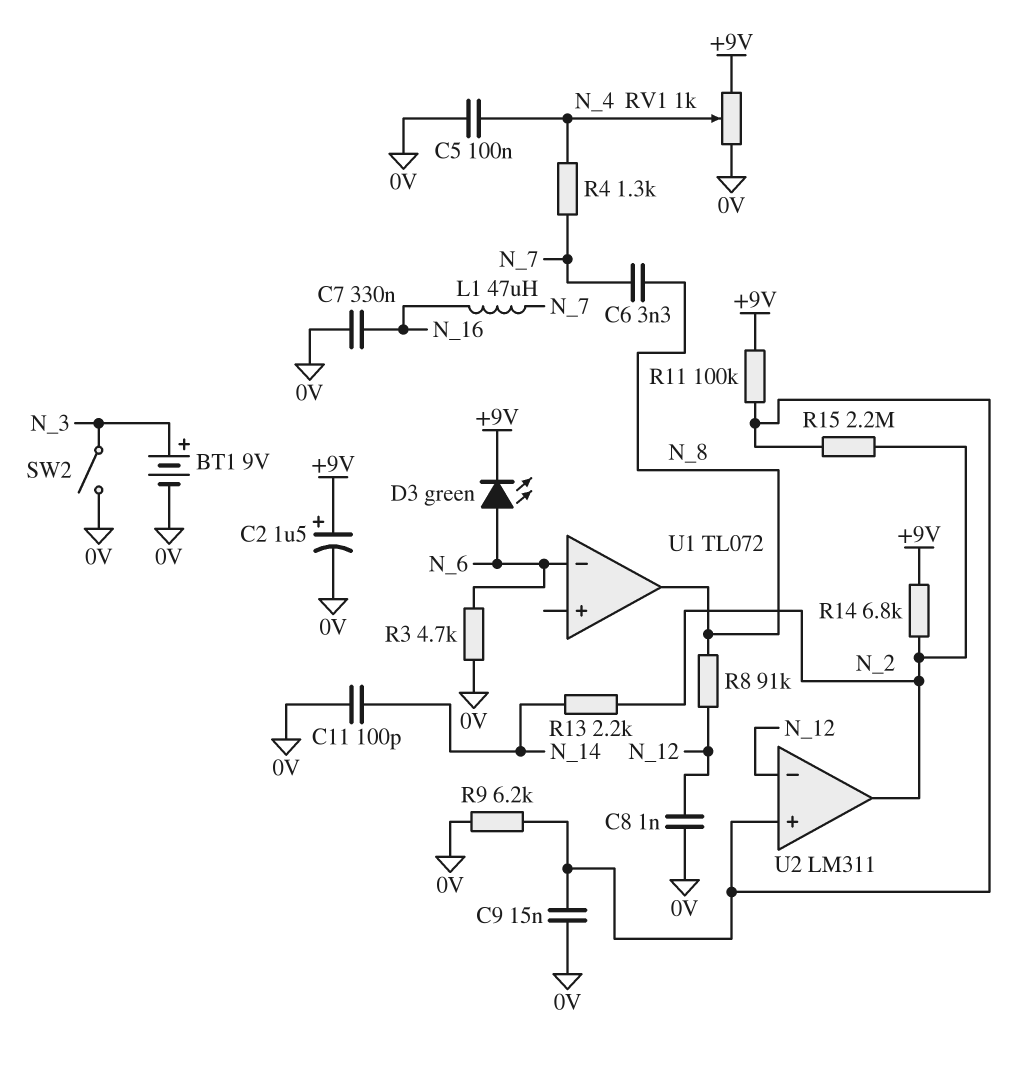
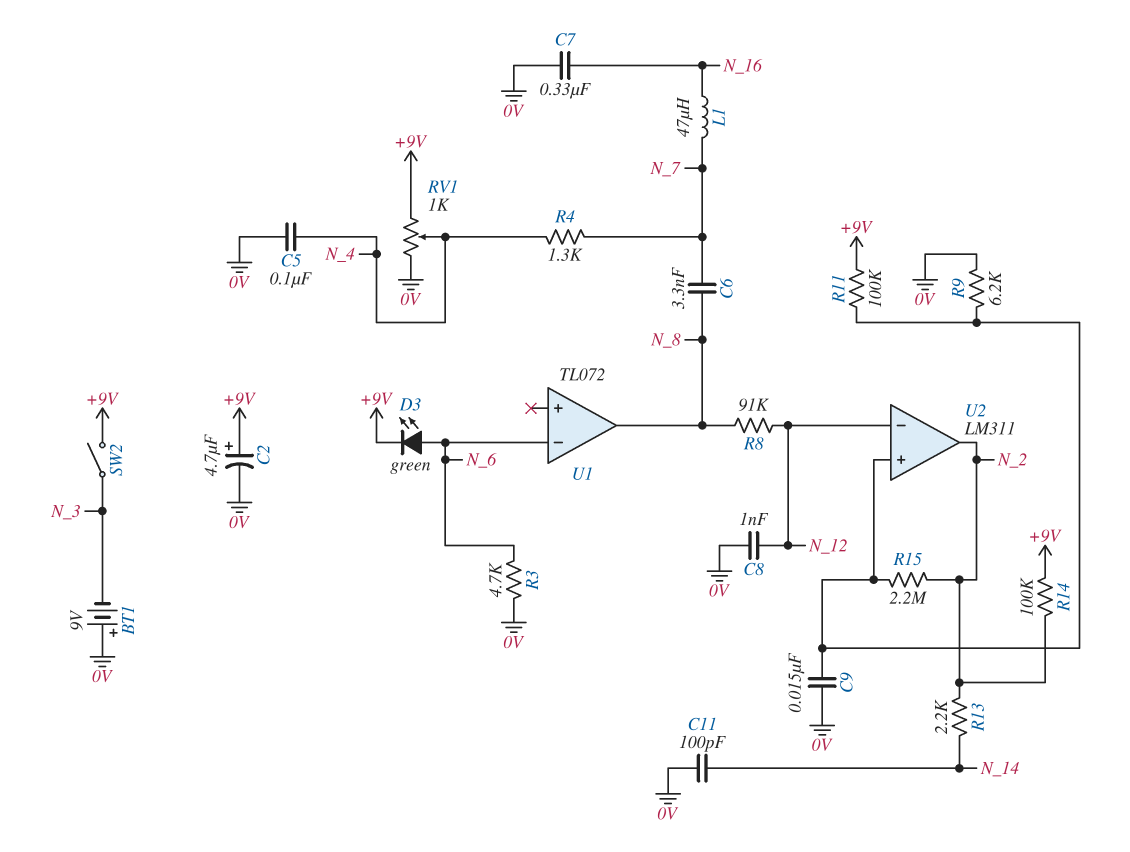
BT1: 9V (plus N_3, minus 0V) -> 9V (plus 0V, minus N_3)
C2: 1.5uF (plus +9V, minus 0V) -> 4.7uF (plus +9V, minus 0V)
R14: 6.8k (+9V, N_2) -> 100k (+9V, N_2)
SW2: switch (0V, N_3) -> switch (+9V, N_3)

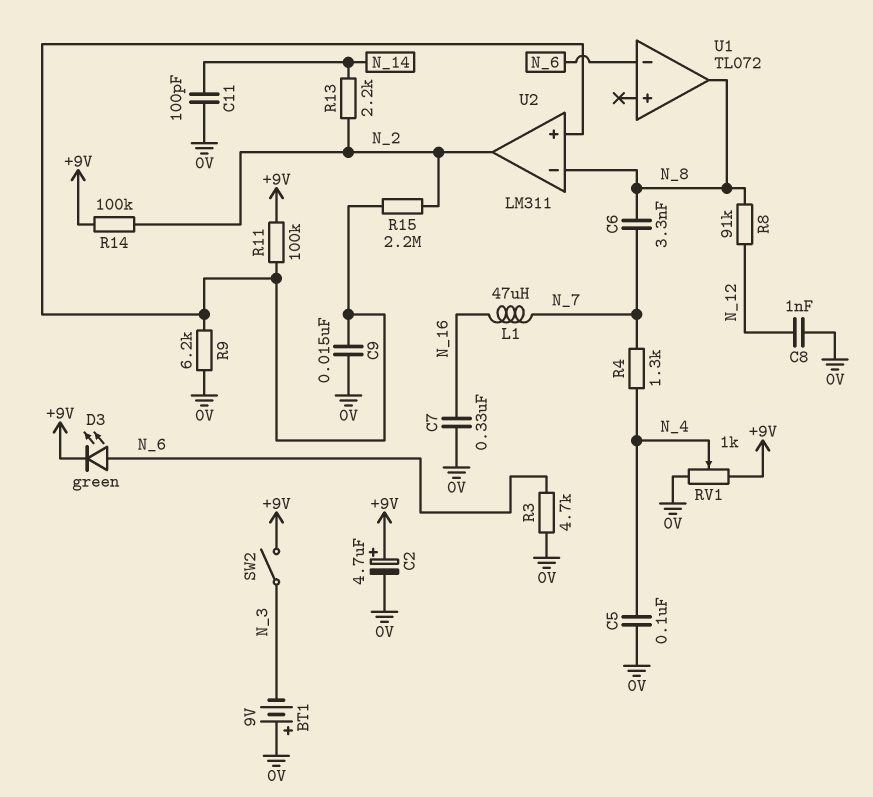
U2 pin in-: N_12 -> N_8

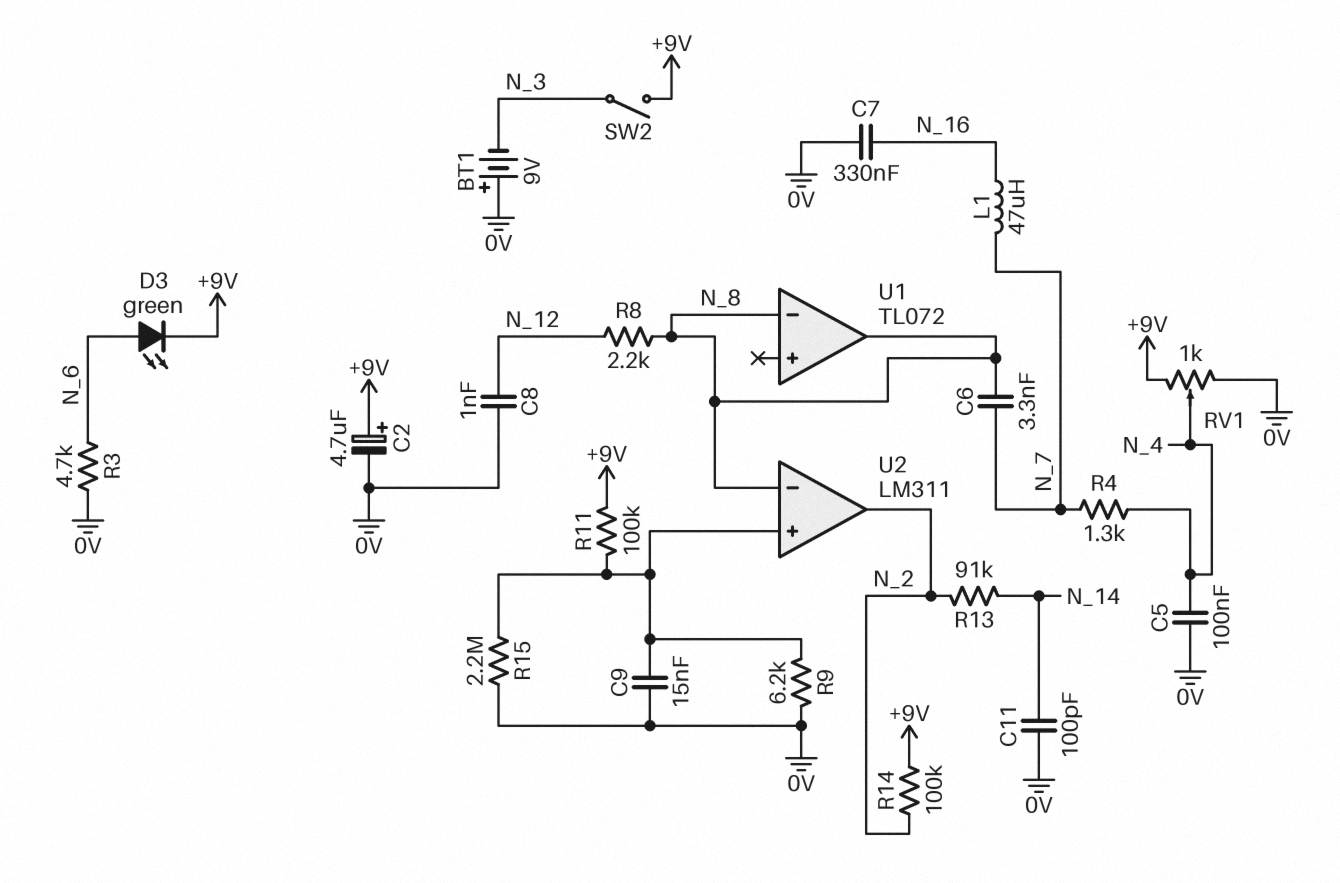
R8: 91k (N_8, N_12) -> 2.2k (N_8, N_12)
R13: 2.2k (N_2, N_14) -> 91k (N_2, N_14)
R15: 2.2M (N_2, U2/in+) -> 2.2M (0V, U2/in+)
U1 pin in-: N_6 -> N_8

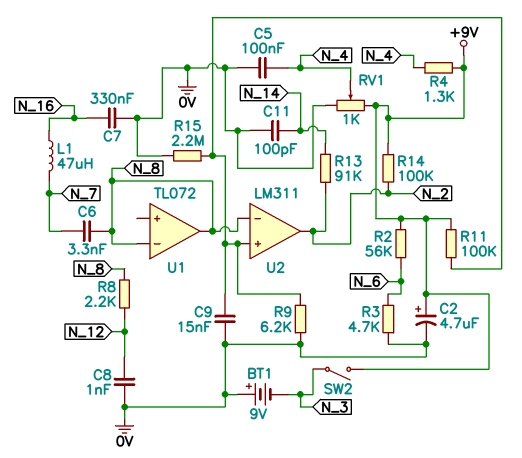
D3: LED green (A N_6, K +9V) -> none
R2: none -> 56k (+9V, N_6)
R4: 1.3k (N_4, N_7) -> 1.3k (+9V, N_4)

